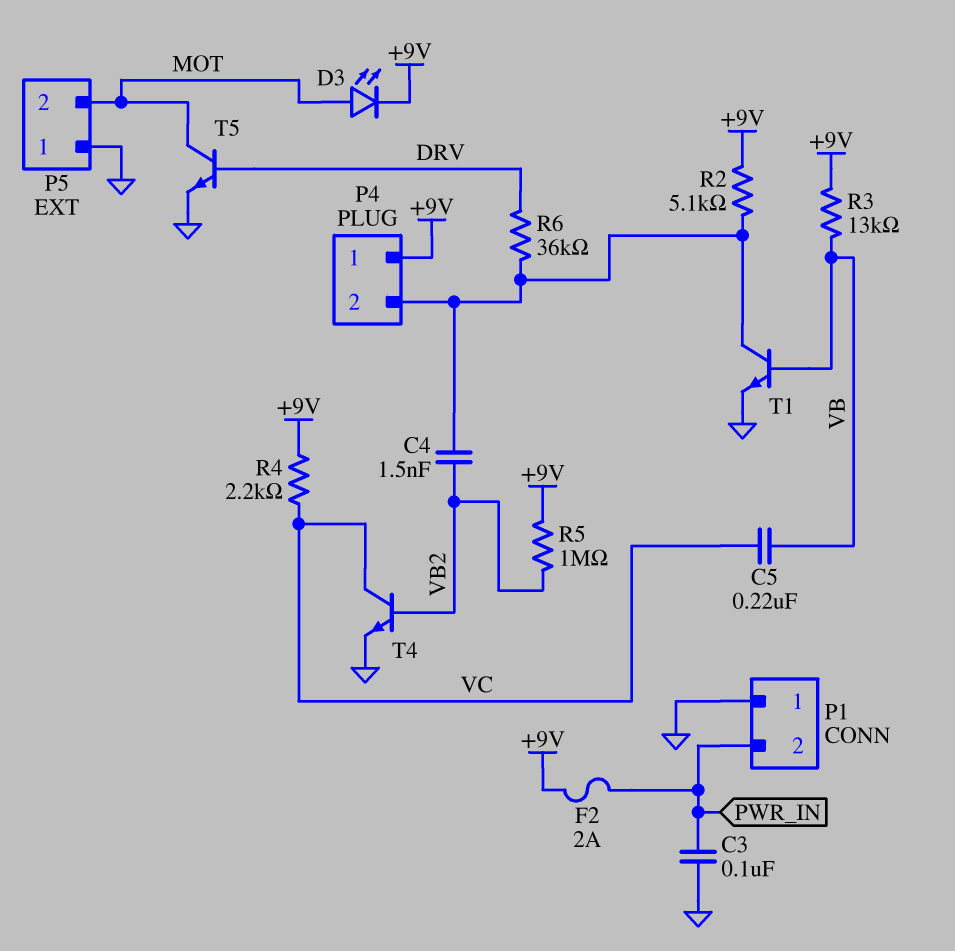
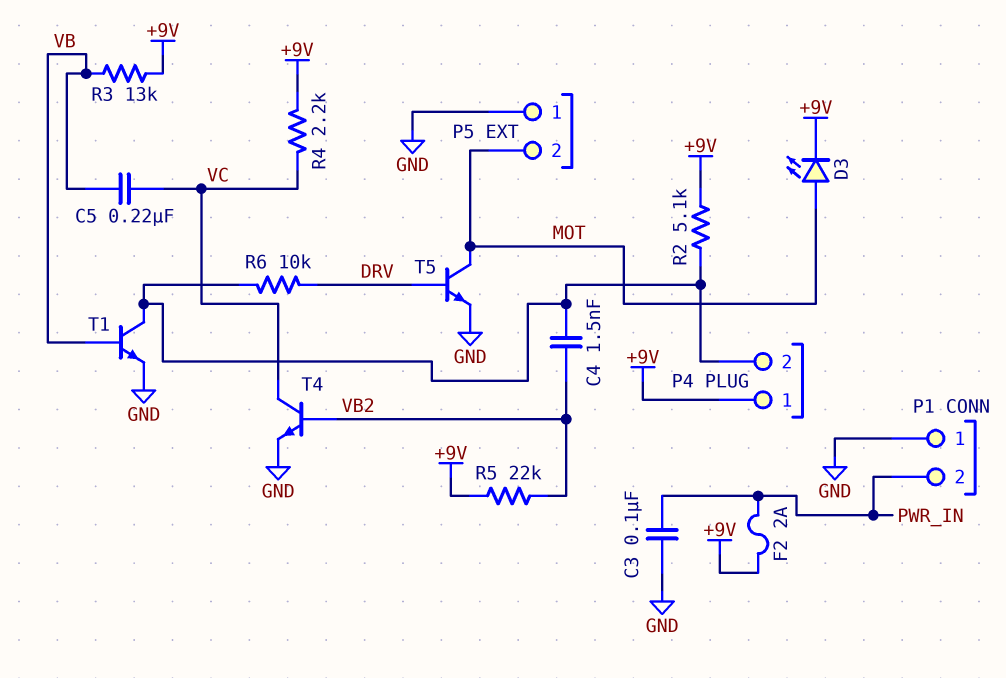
R5: 1M (+9V, VB2) -> 22k (+9V, VB2)
R6: 36k (DRV, P4/2) -> 10k (DRV, P4/2)

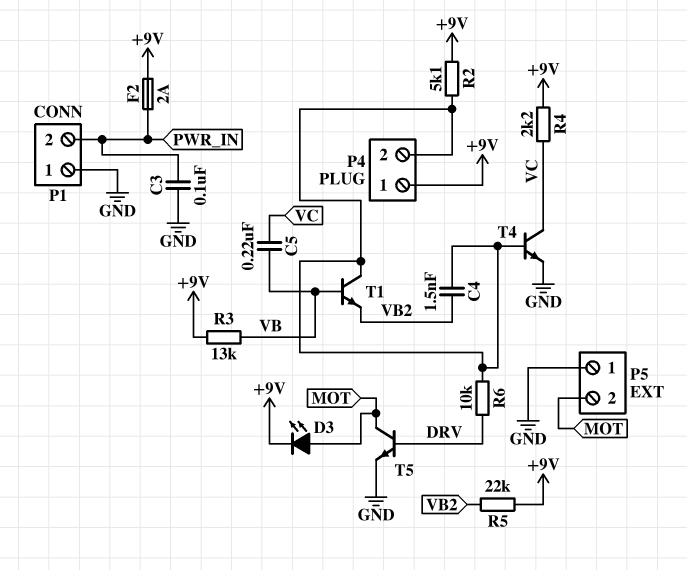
T1: NPN (B VB, C P4/2, E GND) -> NPN (B VB, C P4/2, E VB2)
T4: NPN (B VB2, C VC, E GND) -> NPN (B P4/2, C VC, E GND)

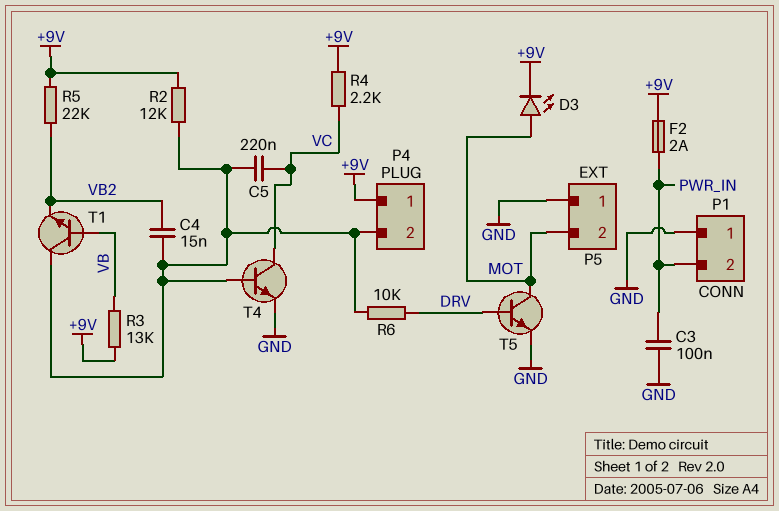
C4: 1.5nF (P4/2, VB2) -> 15nF (P4/2, VB2)
C5: 220nF (VB, VC) -> 220nF (P4/2, VC)
R2: 5.1k (+9V, P4/2) -> 12k (+9V, P4/2)

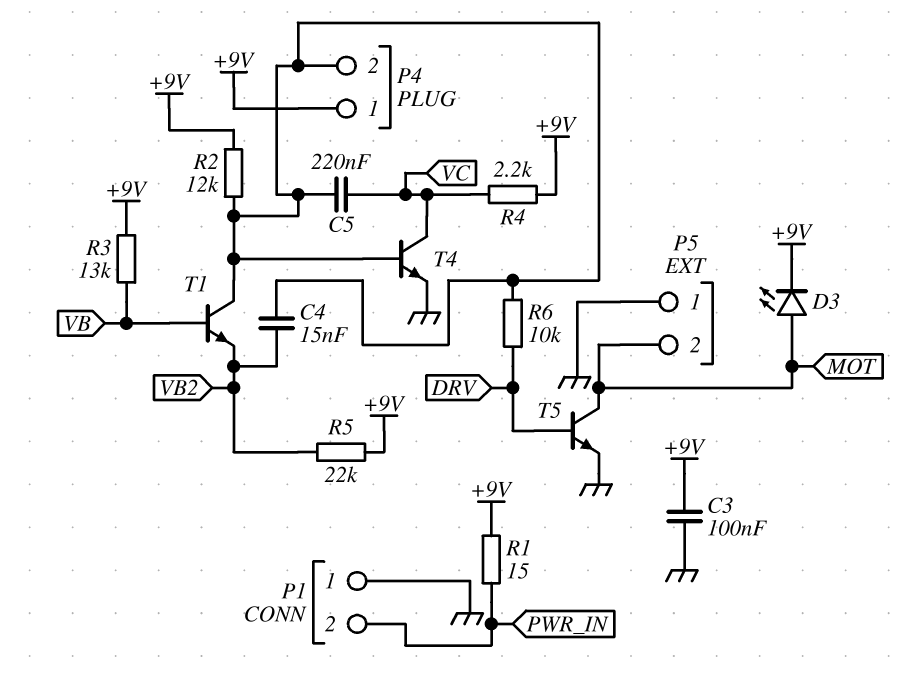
C3: 100nF (GND, PWR_IN) -> 100nF (+9V, GND)
F2: 2A (+9V, PWR_IN) -> none
R1: none -> 15 (+9V, PWR_IN)

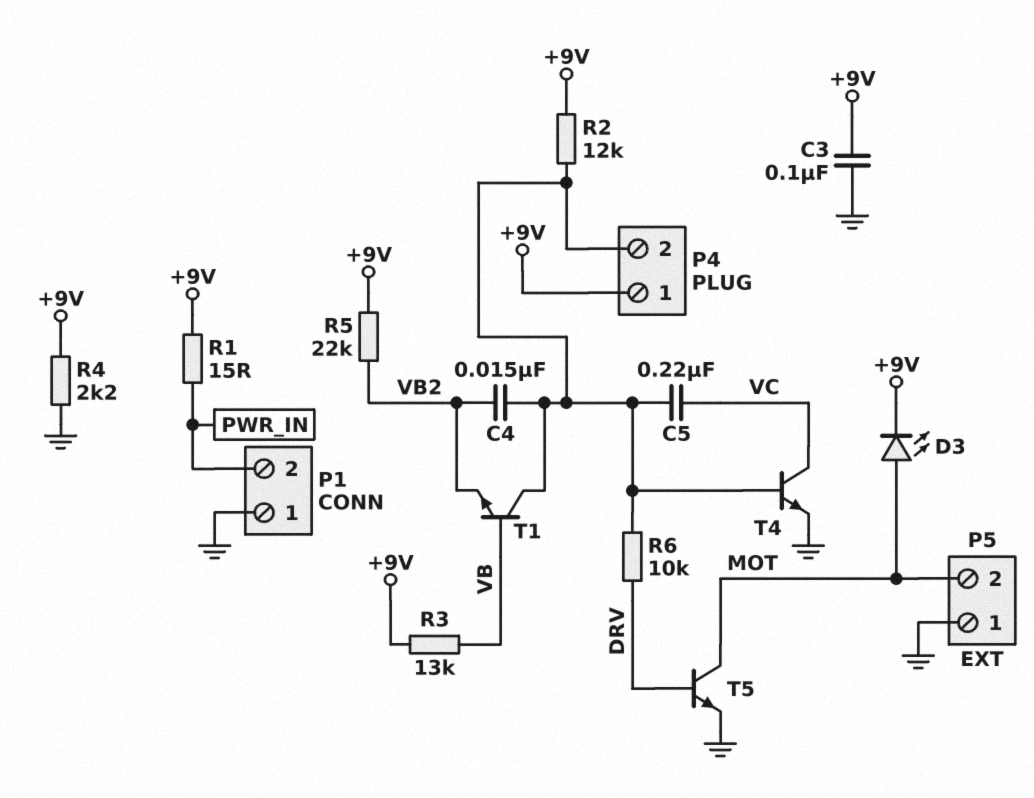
R4: 2.2k (+9V, VC) -> 2.2k (+9V, GND)

